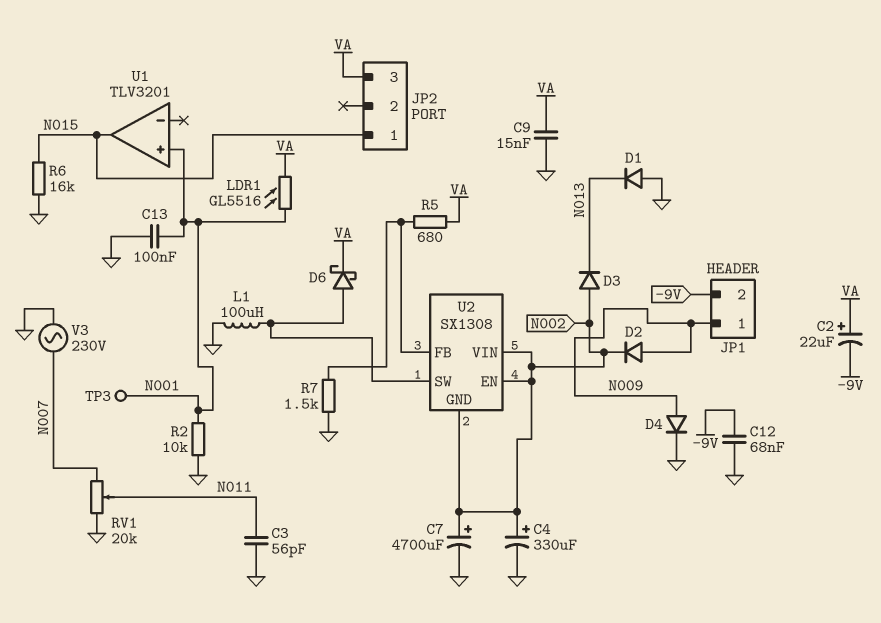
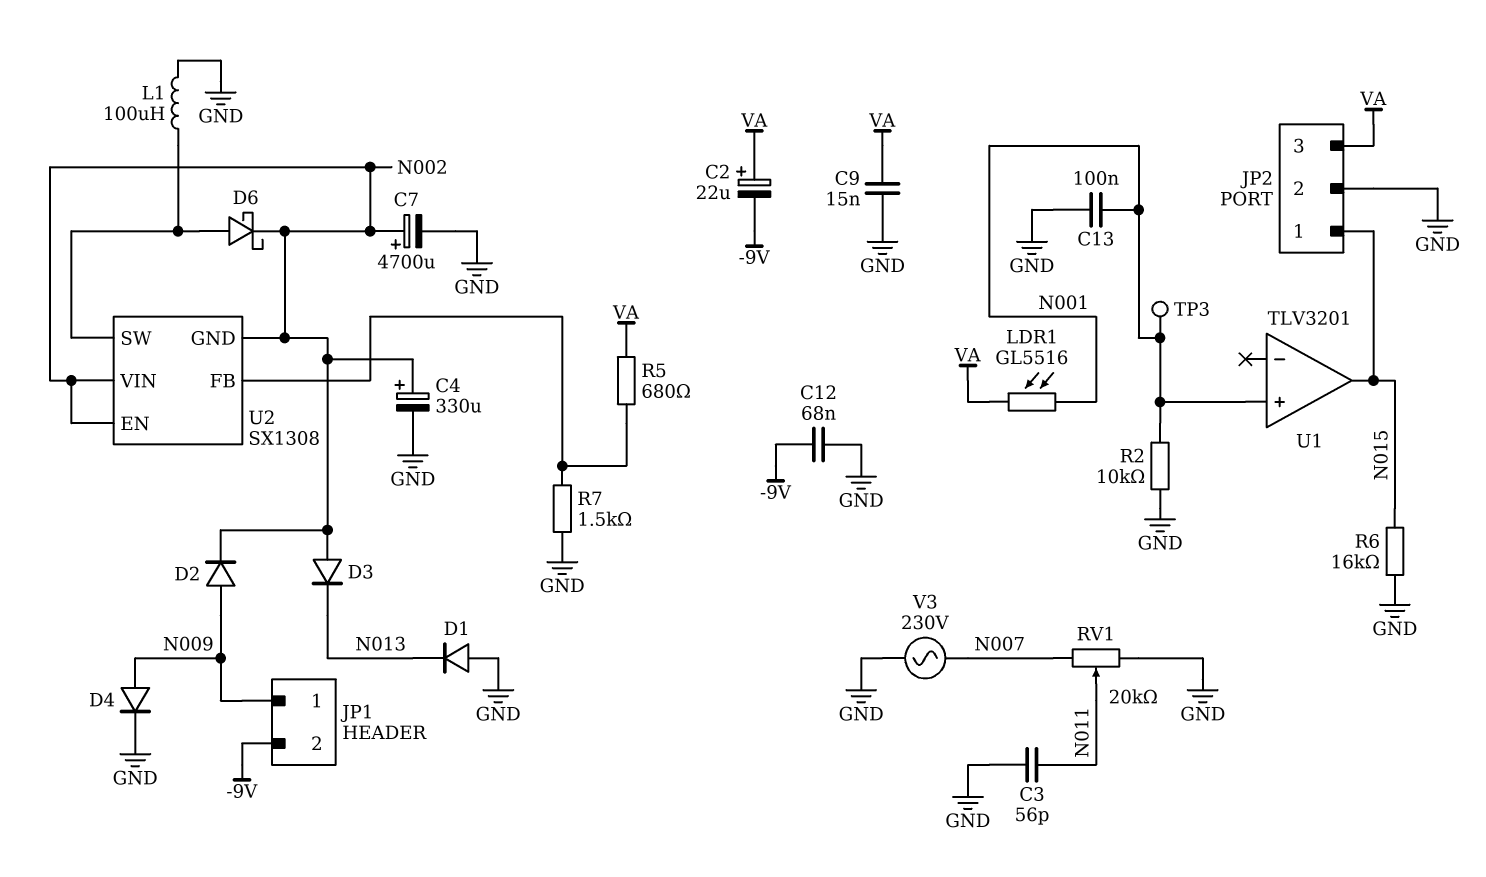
D6: schottky (A U2/SW, K VA) -> schottky (A U2/SW, K N002)
JP2 pin 2: none -> GND

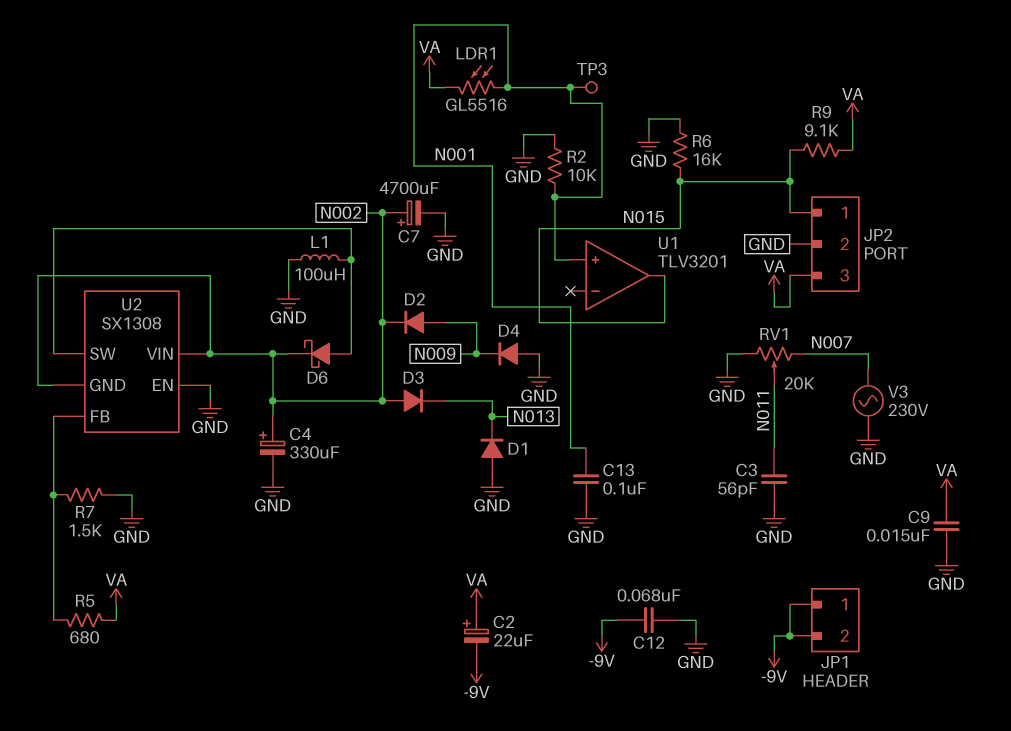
D4: diode (A N009, K GND) -> diode (A GND, K N009)
JP1 pin 1: N009 -> -9V
R9: none -> 9.1k (N015, VA)
U2 pin EN: N002 -> GND

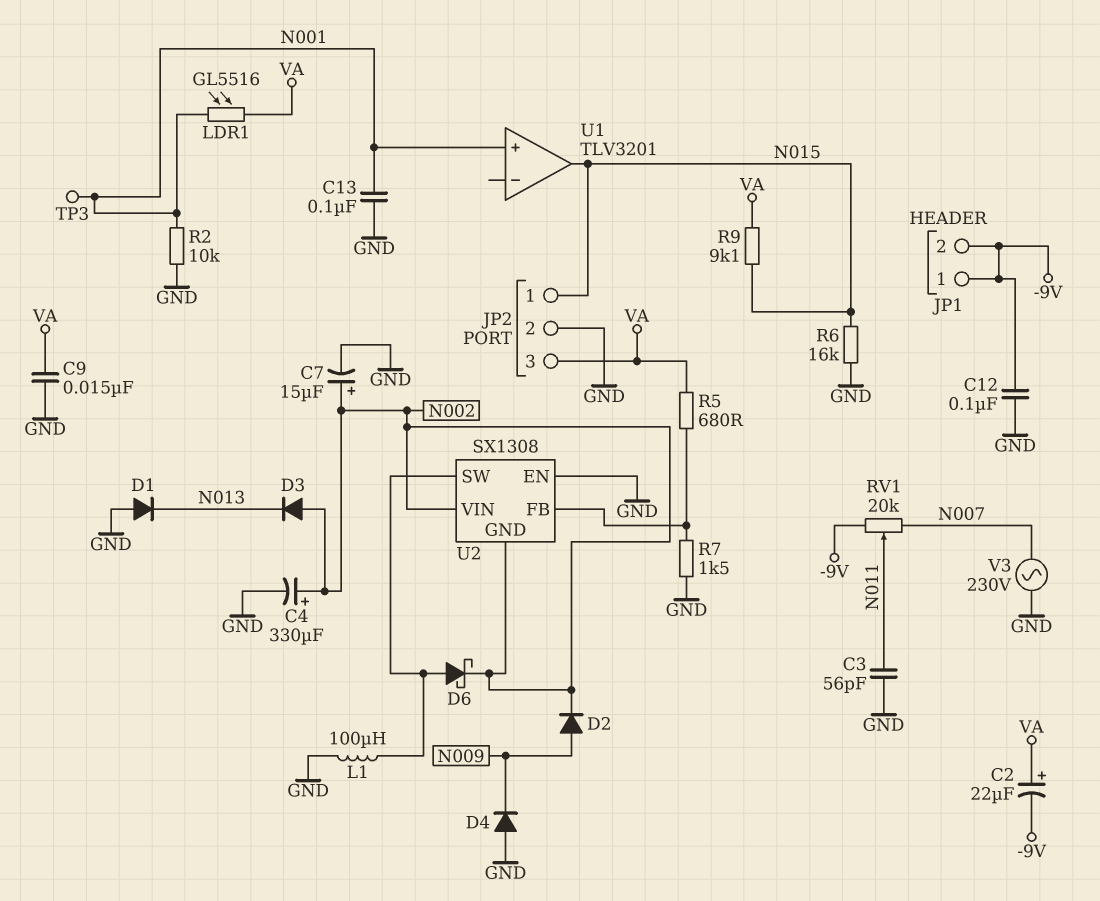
C7: 4700uF (plus N002, minus GND) -> 15uF (plus N002, minus GND)
C12: 68nF (-9V, GND) -> 100nF (-9V, GND)
RV1: 20k (GND, N007, wiper N011) -> 20k (-9V, N007, wiper N011)

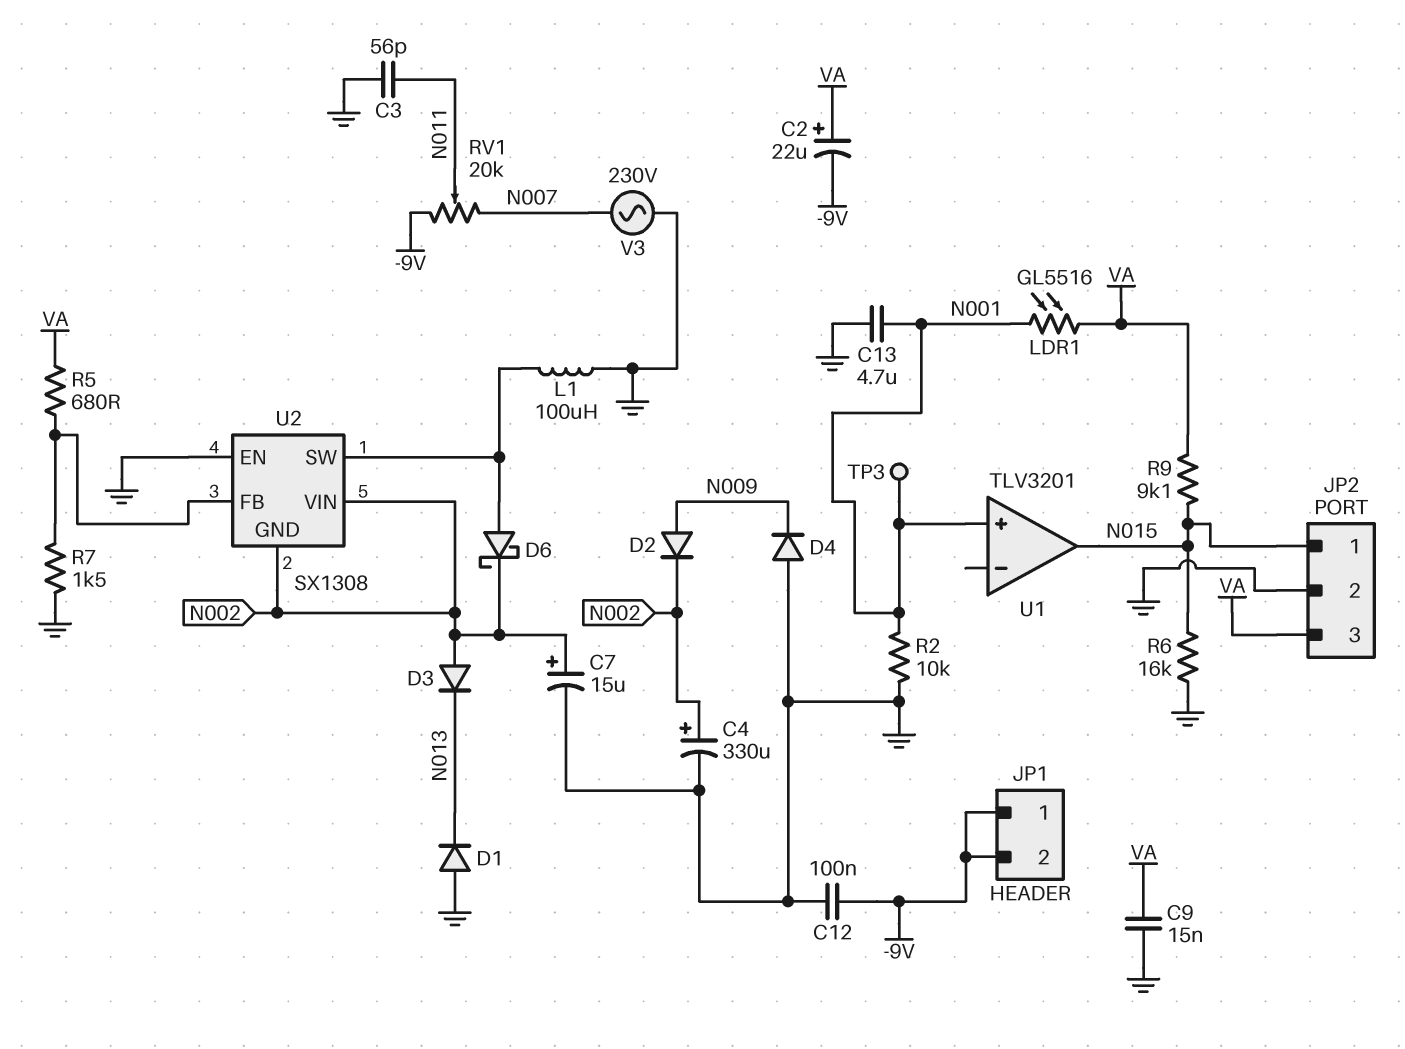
C13: 100nF (GND, N001) -> 4.7uF (GND, N001)

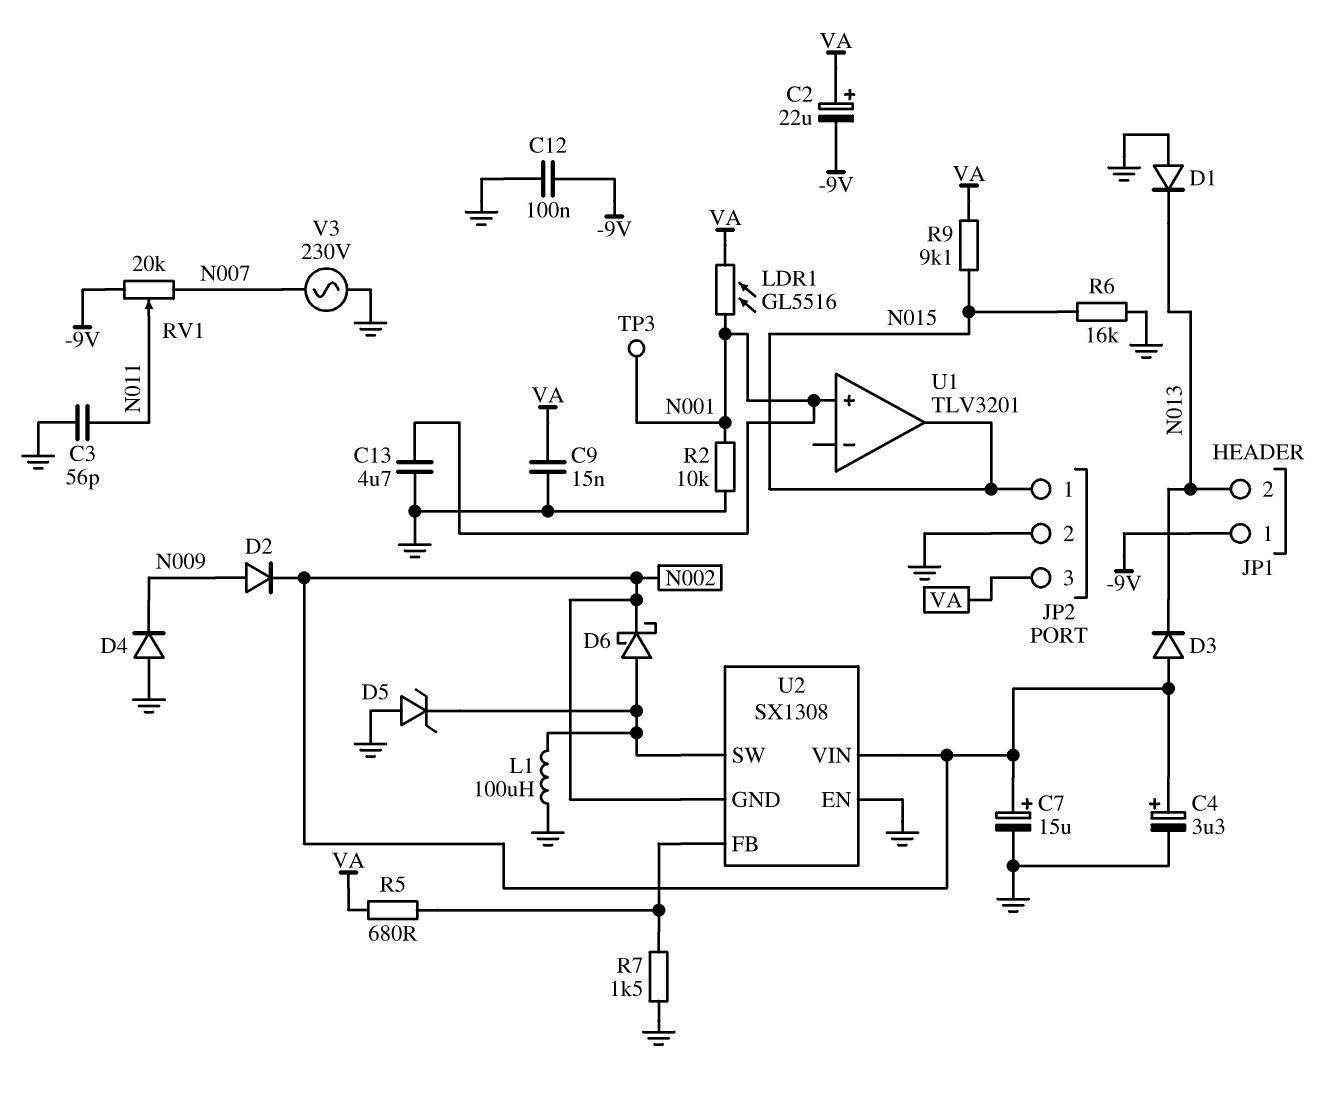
C4: 330uF (plus N002, minus GND) -> 3.3uF (plus N002, minus GND)
D5: none -> zener (A GND, K U2/SW)
JP1 pin 2: -9V -> N013

